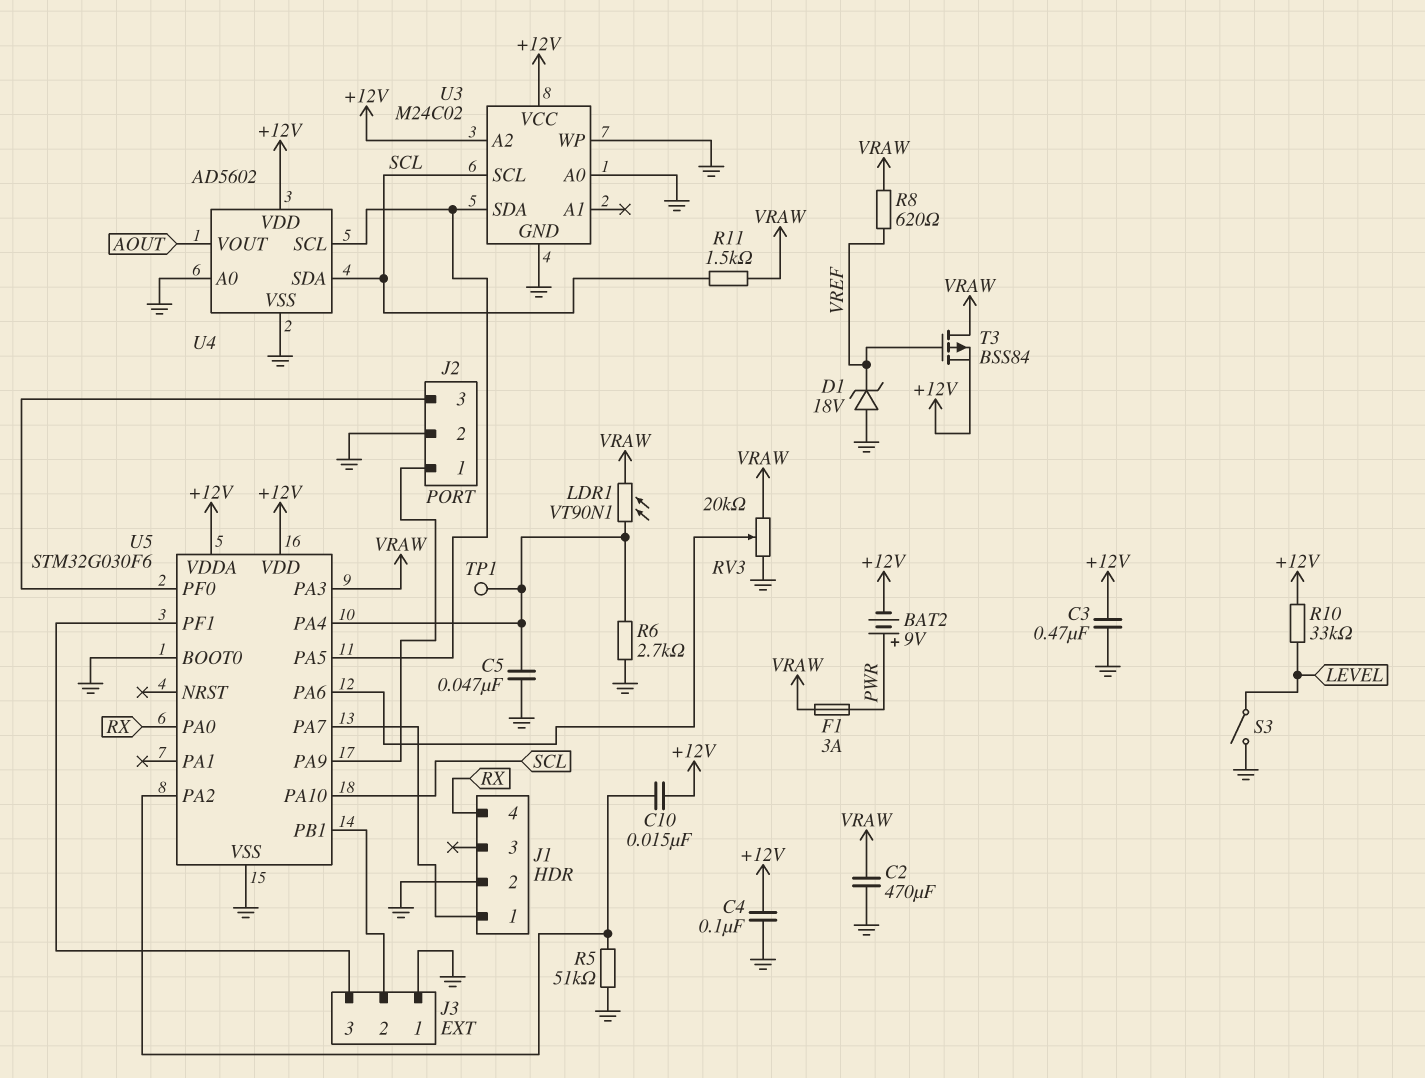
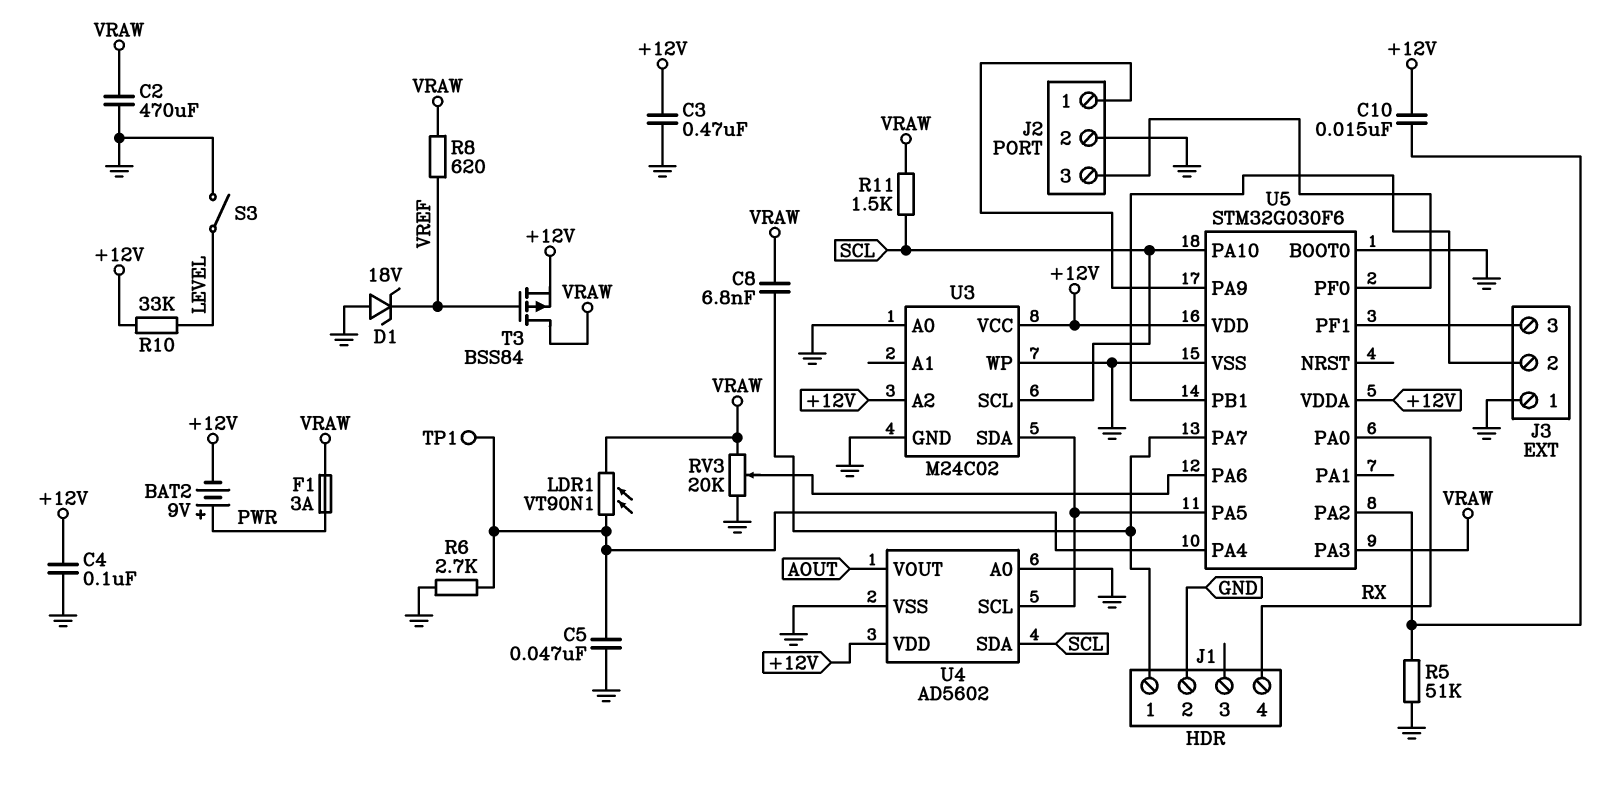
C8: none -> 6.8nF (J1/1, VRAW)

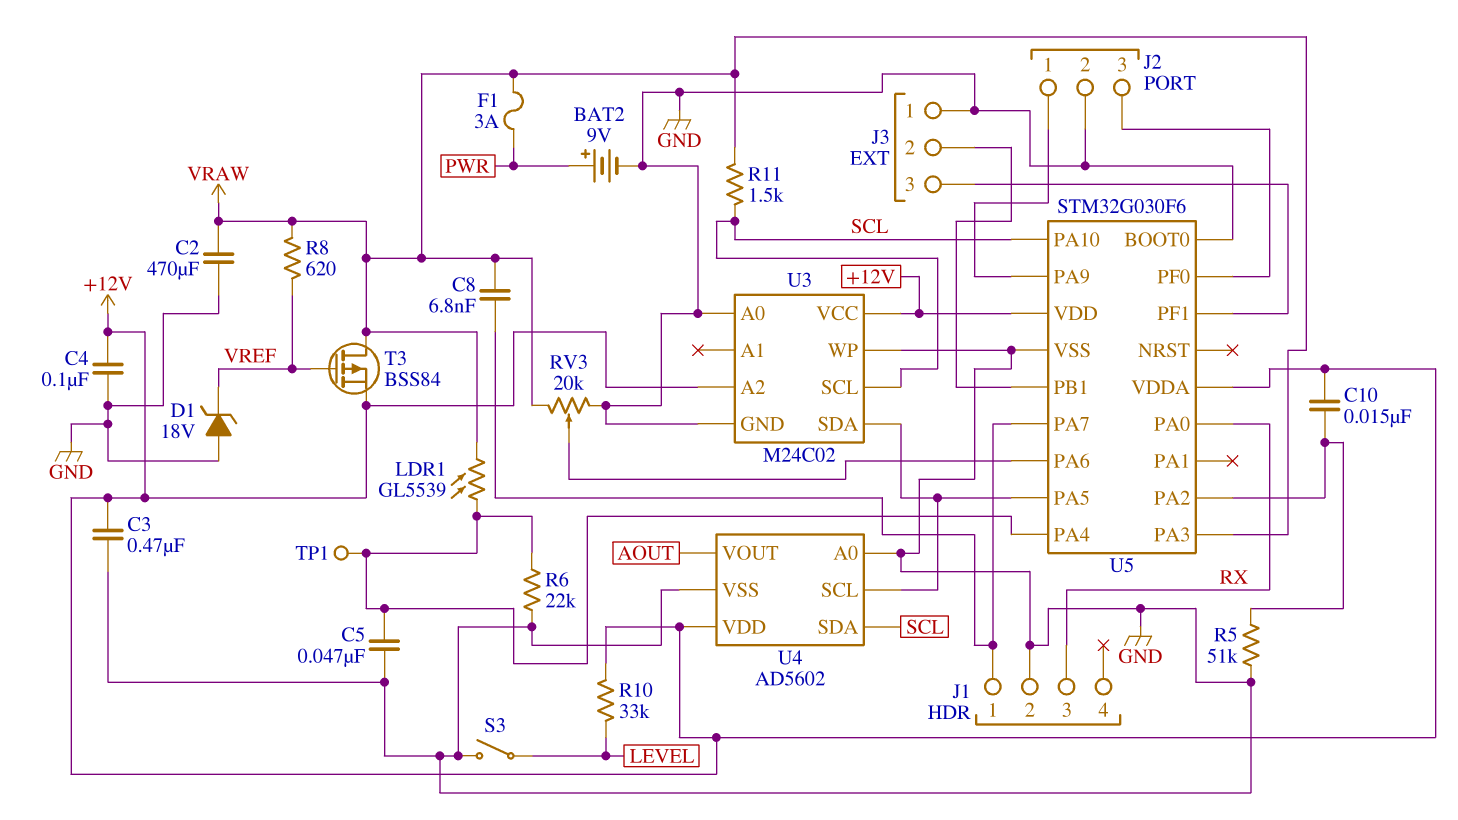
BAT2: 9V (plus PWR, minus +12V) -> 9V (plus PWR, minus GND)
J1 pin 3: none -> RX
J1 pin 4: RX -> none
LDR1: VT90N1 (U5/PA4, VRAW) -> GL5539 (U5/PA4, VRAW)
R6: 2.7k (GND, U5/PA4) -> 22k (GND, U5/PA4)

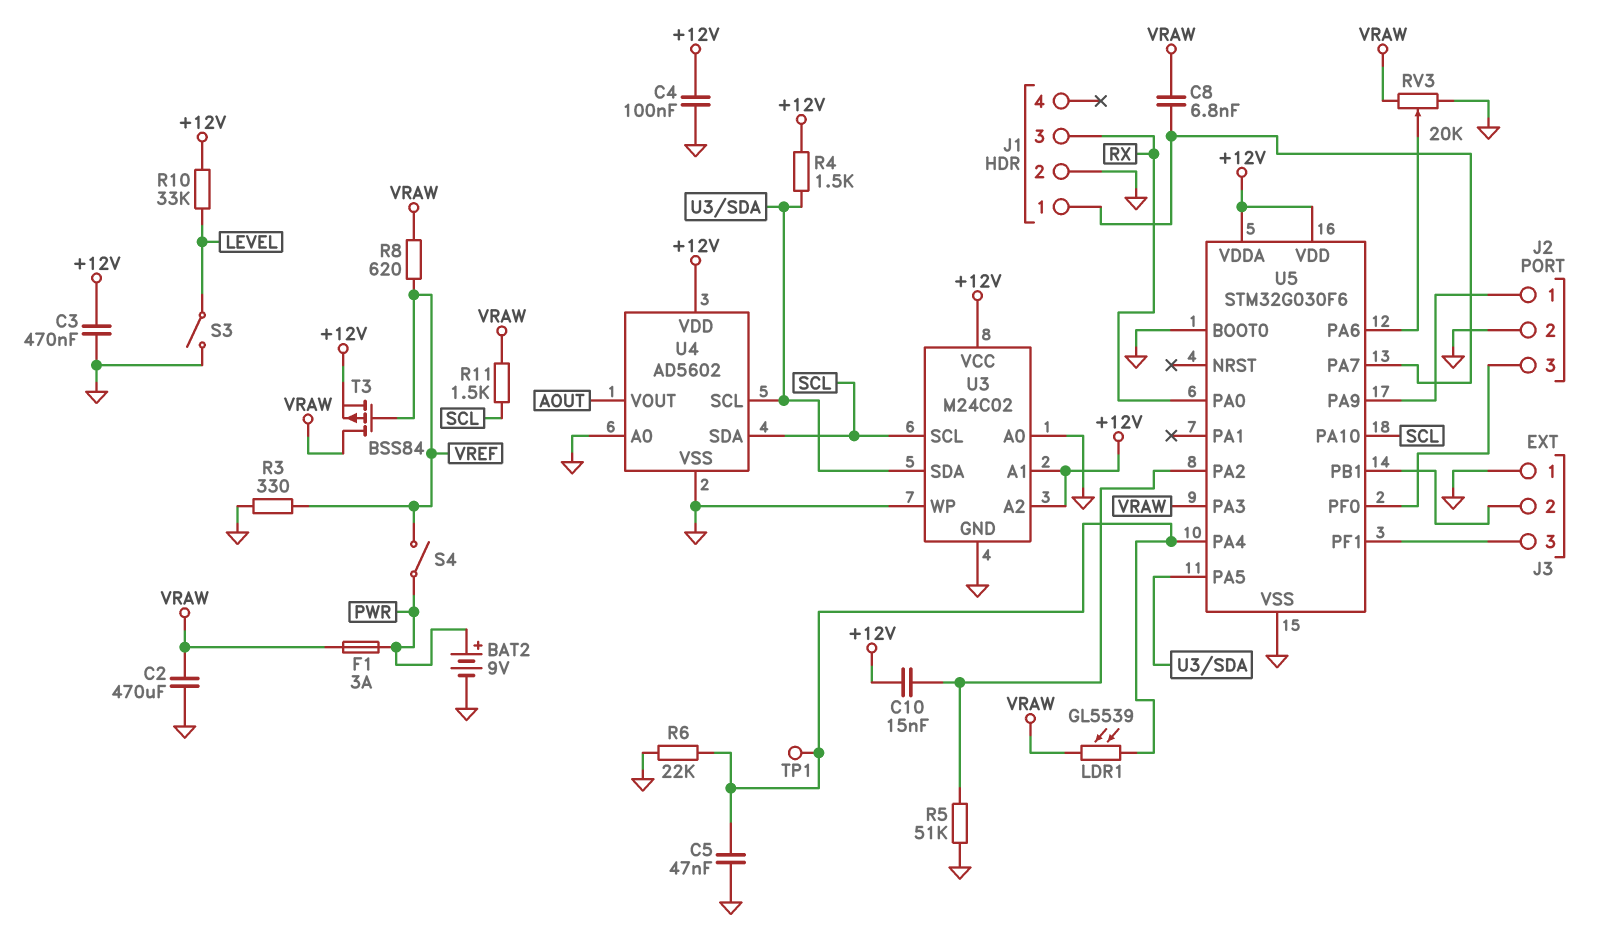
D1: zener 18V (A GND, K VREF) -> none
R3: none -> 330 (GND, VREF)
R4: none -> 1.5k (+12V, U3/SDA)
S4: none -> switch (PWR, VREF)
U3 pin A1: none -> +12V

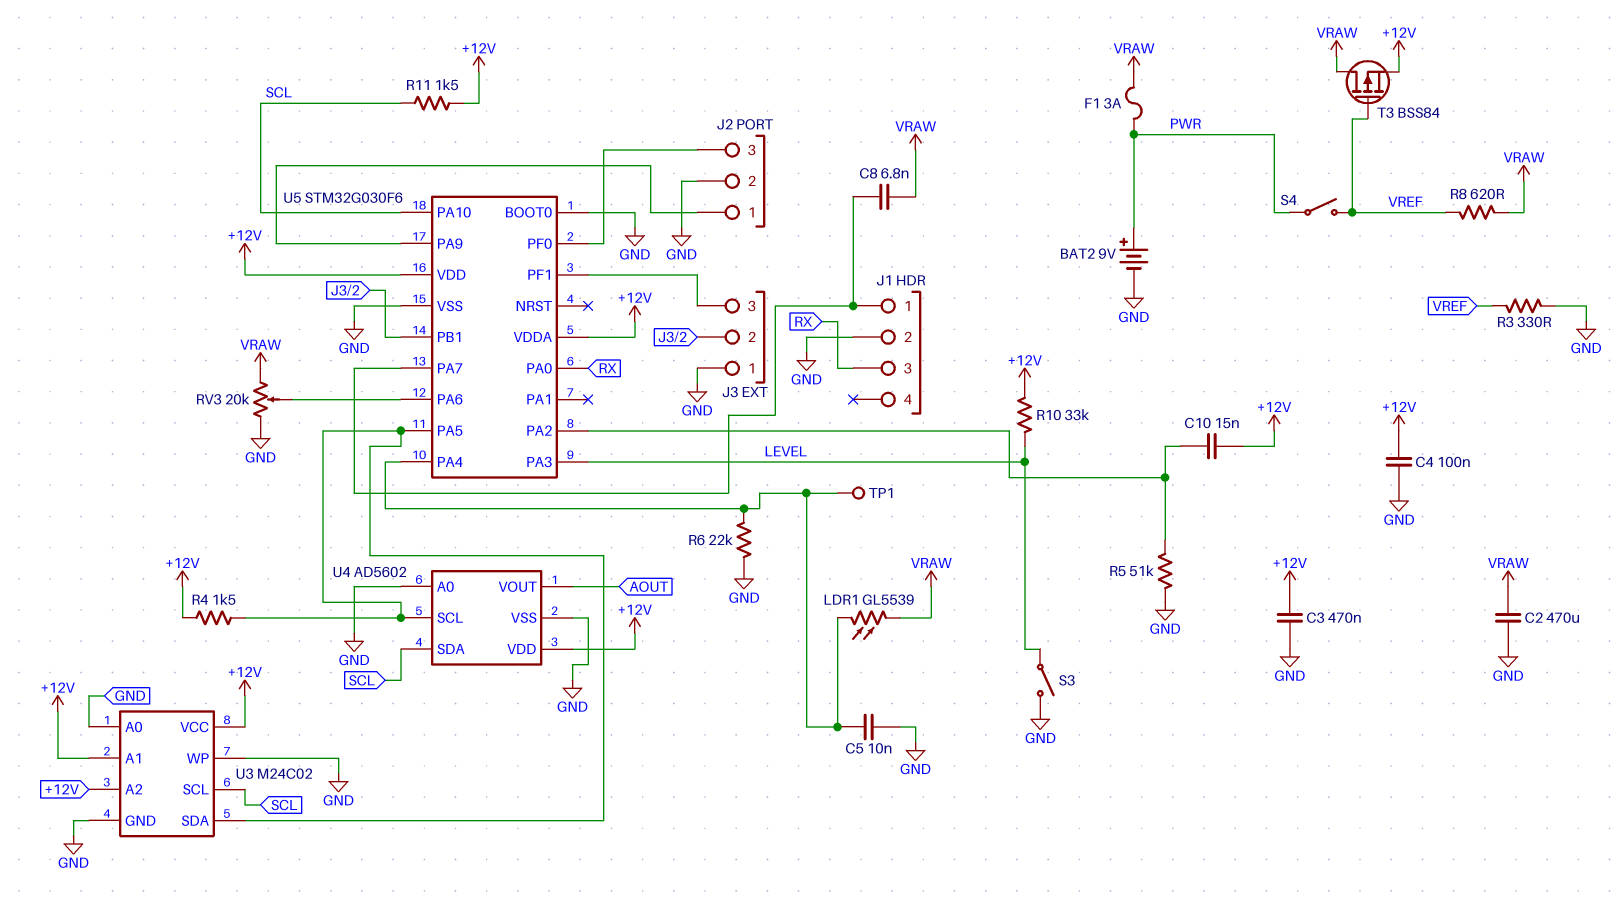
C5: 47nF (GND, U5/PA4) -> 10nF (GND, U5/PA4)
R11: 1.5k (SCL, VRAW) -> 1.5k (+12V, SCL)
U5 pin PA3: VRAW -> LEVEL

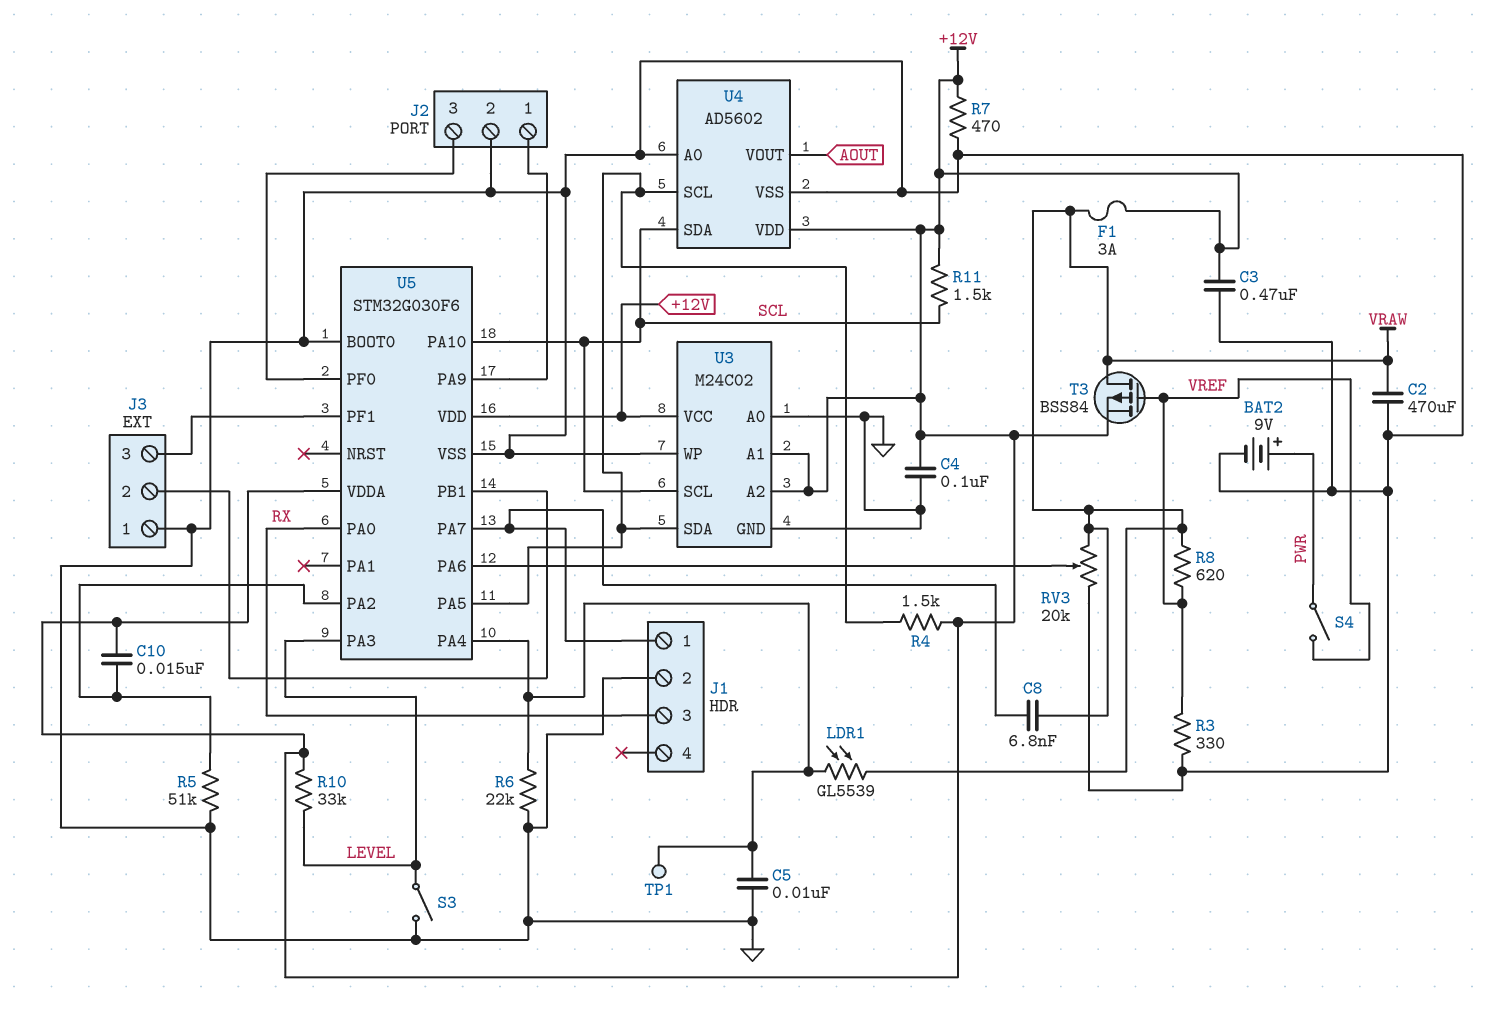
F1: 3A (PWR, VRAW) -> 3A (+12V, VRAW)
R7: none -> 470 (+12V, GND)

